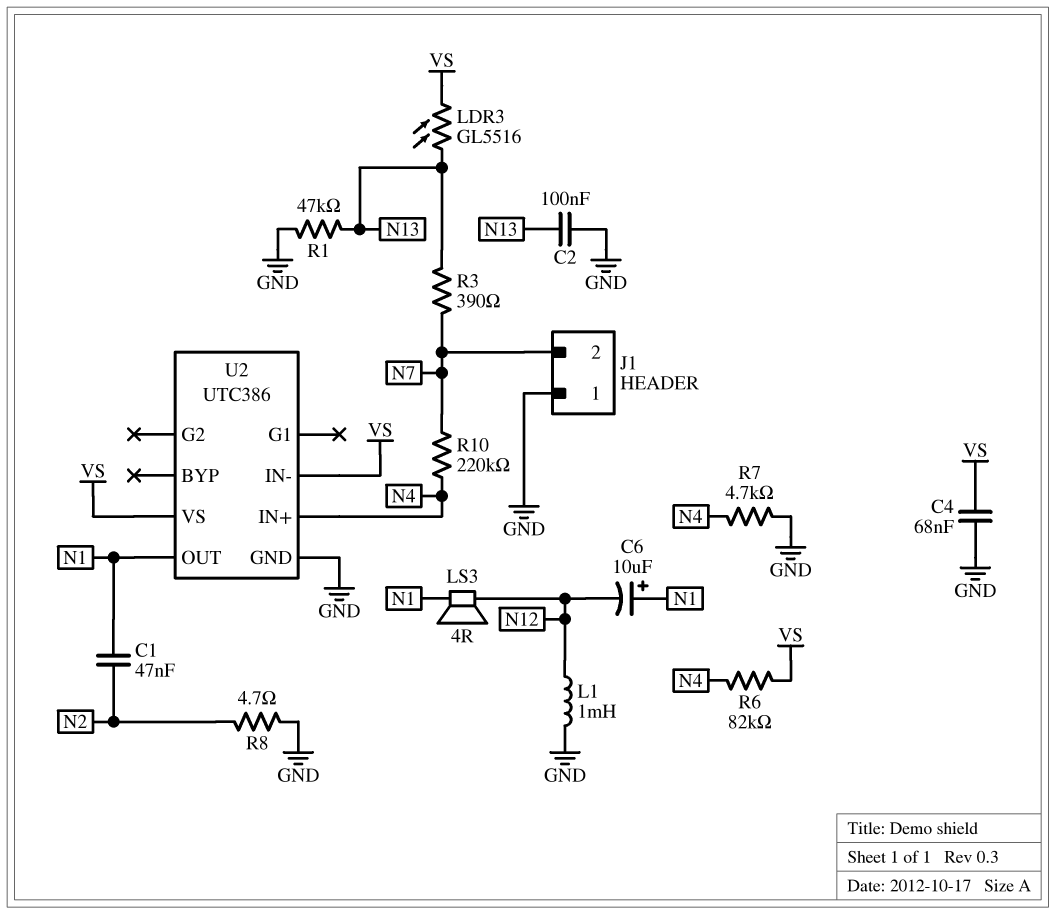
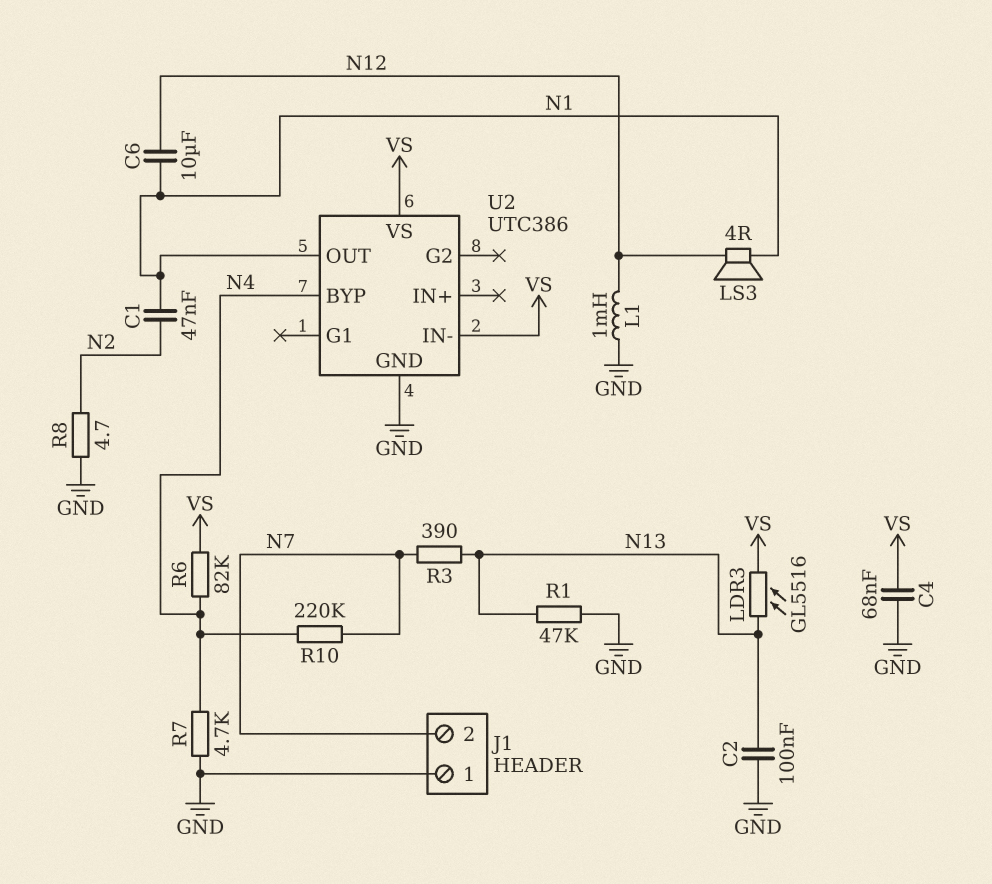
C6: 10uF (plus N1, minus N12) -> 10uF (N1, N12)
U2 pin BYP: none -> N4
U2 pin IN+: N4 -> none

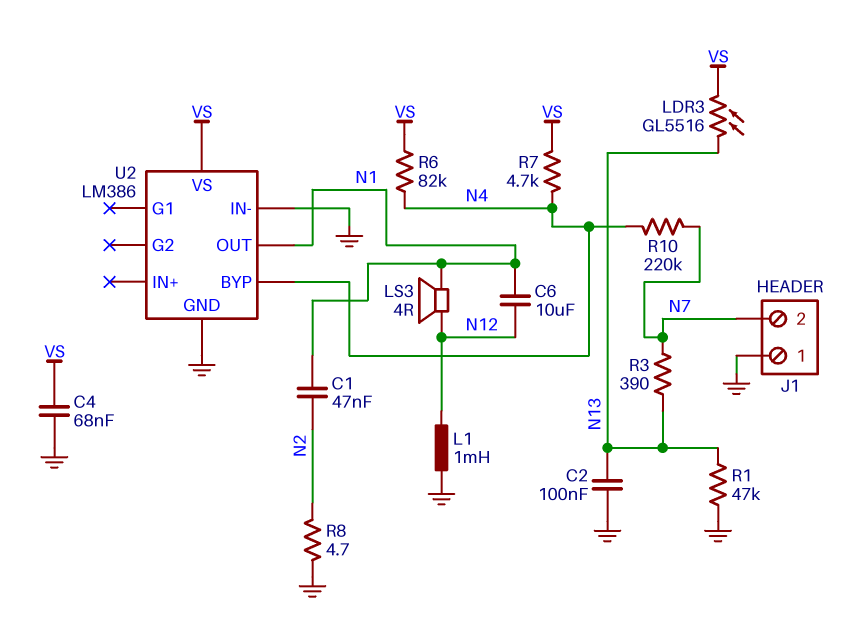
R7: 4.7k (GND, N4) -> 4.7k (N4, VS)
U2: UTC386 -> LM386
U2 pin IN-: VS -> GND

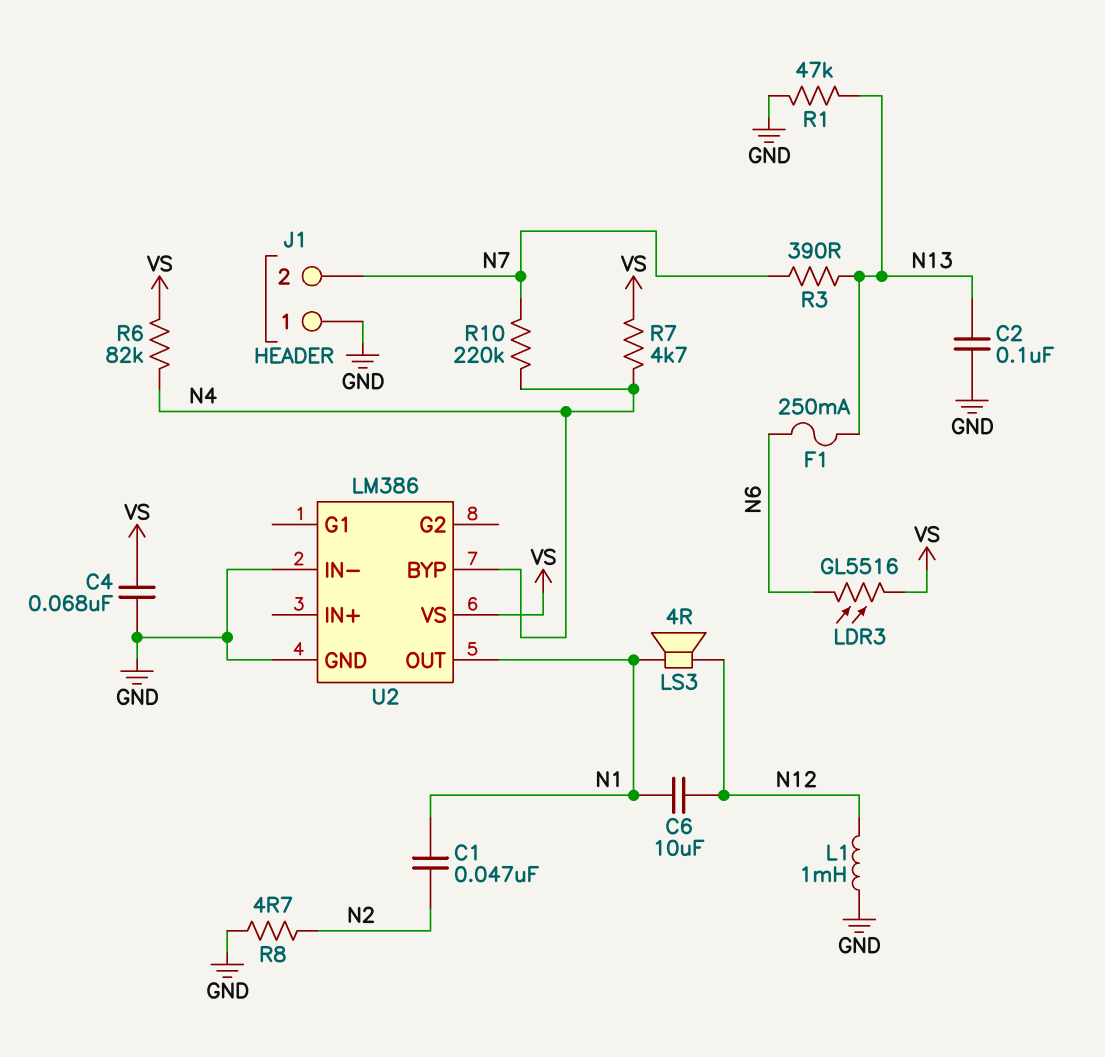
F1: none -> 250mA (N6, N13)
LDR3: GL5516 (N13, VS) -> GL5516 (N6, VS)

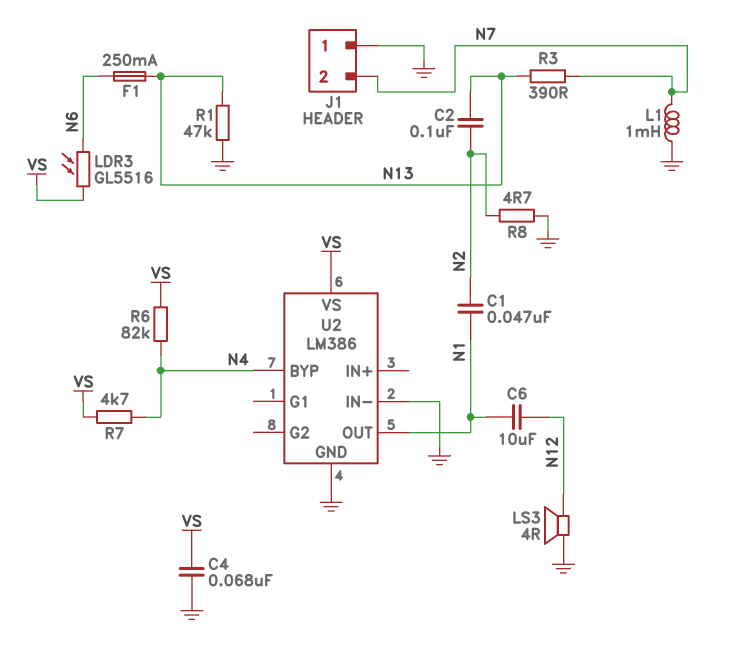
C2: 100nF (GND, N13) -> 100nF (N2, N13)
L1: 1mH (GND, N12) -> 1mH (GND, N7)
LS3: speaker 4R (N1, N12) -> speaker 4R (GND, N12)
R10: 220k (N4, N7) -> none

